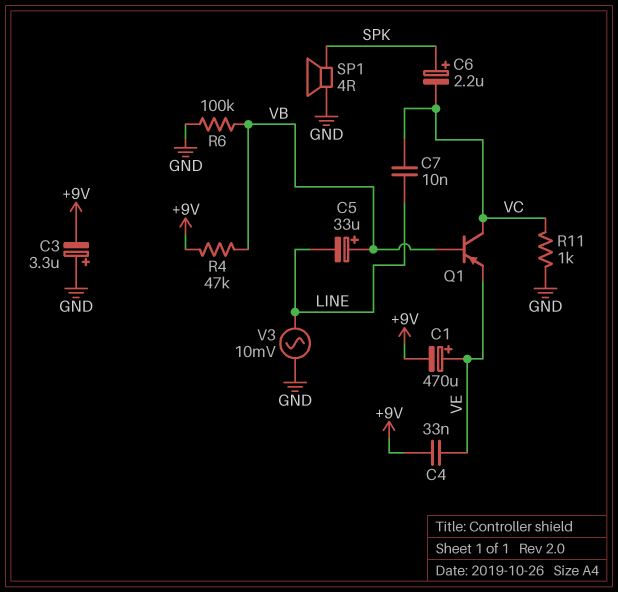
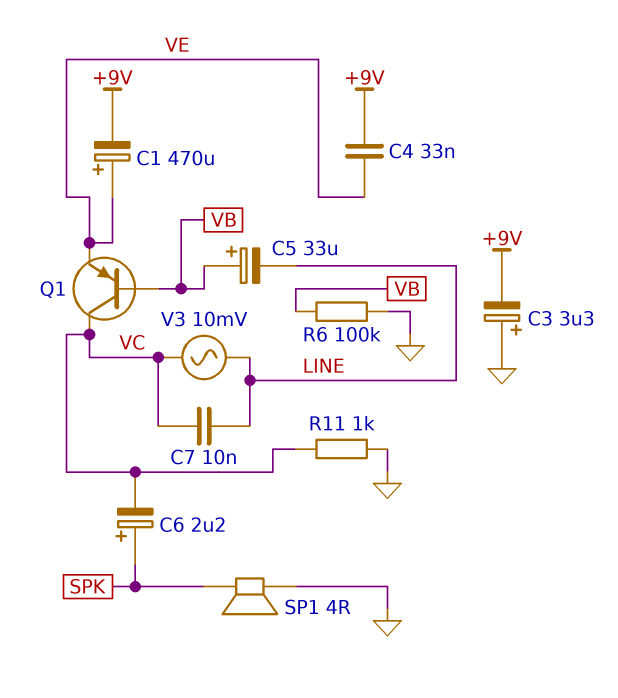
R4: 47k (+9V, VB) -> none
V3: AC 10mV (GND, LINE) -> AC 10mV (LINE, VC)

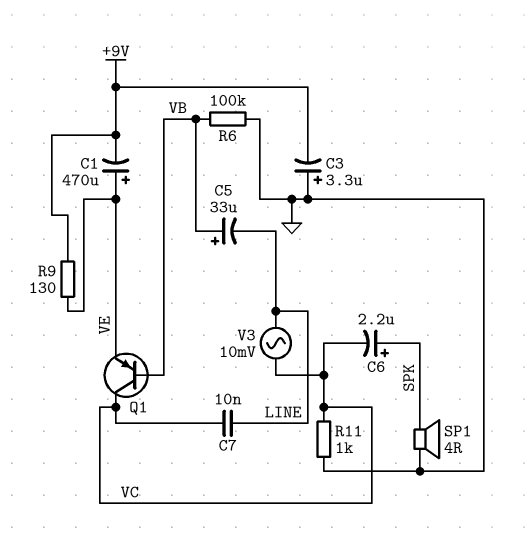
C4: 33nF (+9V, VE) -> none
R9: none -> 130 (+9V, VE)

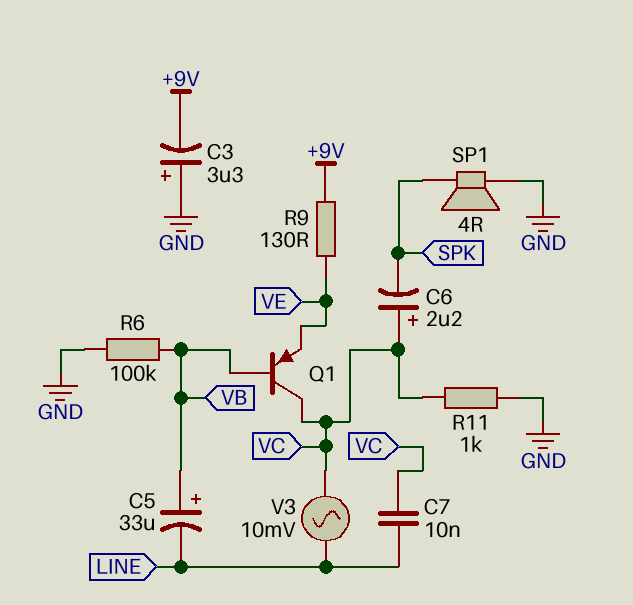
C1: 470uF (plus VE, minus +9V) -> none
C6: 2.2uF (plus SPK, minus VC) -> 2.2uF (plus VC, minus SPK)

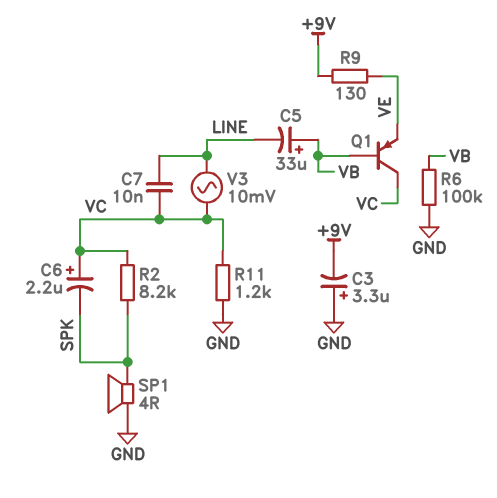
R2: none -> 8.2k (SPK, VC)
R11: 1k (GND, VC) -> 1.2k (GND, VC)

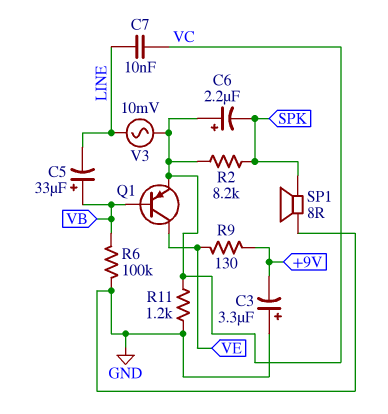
Q1: PNP (B VB, C VC, E VE) -> PNP (B VB, C VE, E VC)
SP1: speaker 4R (GND, SPK) -> speaker 8R (GND, SPK)

